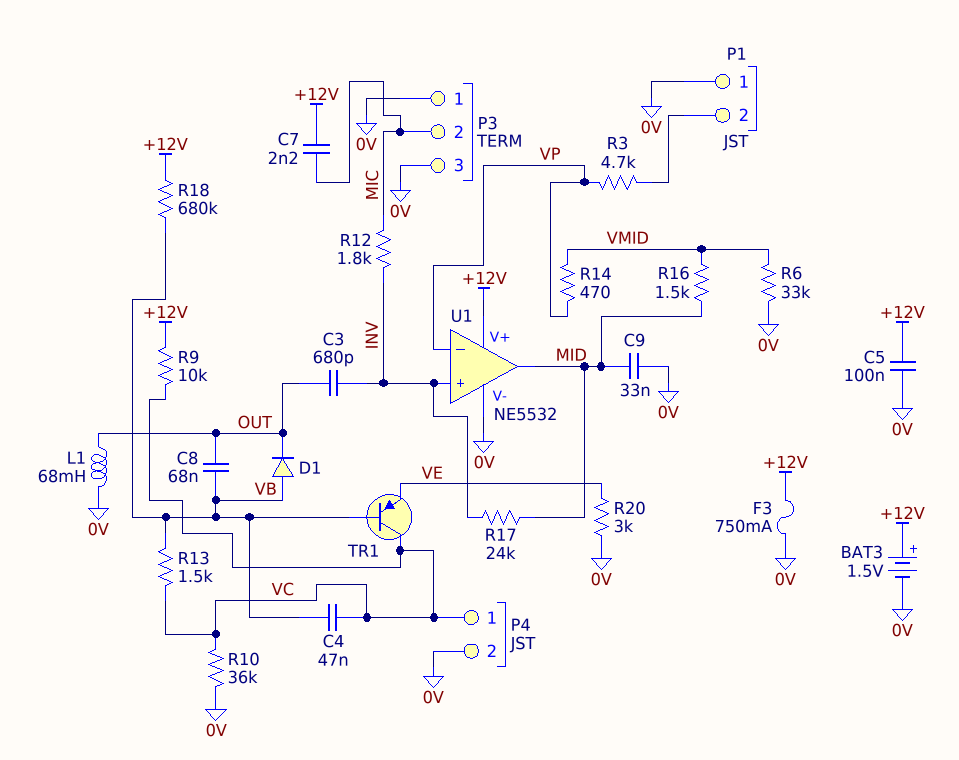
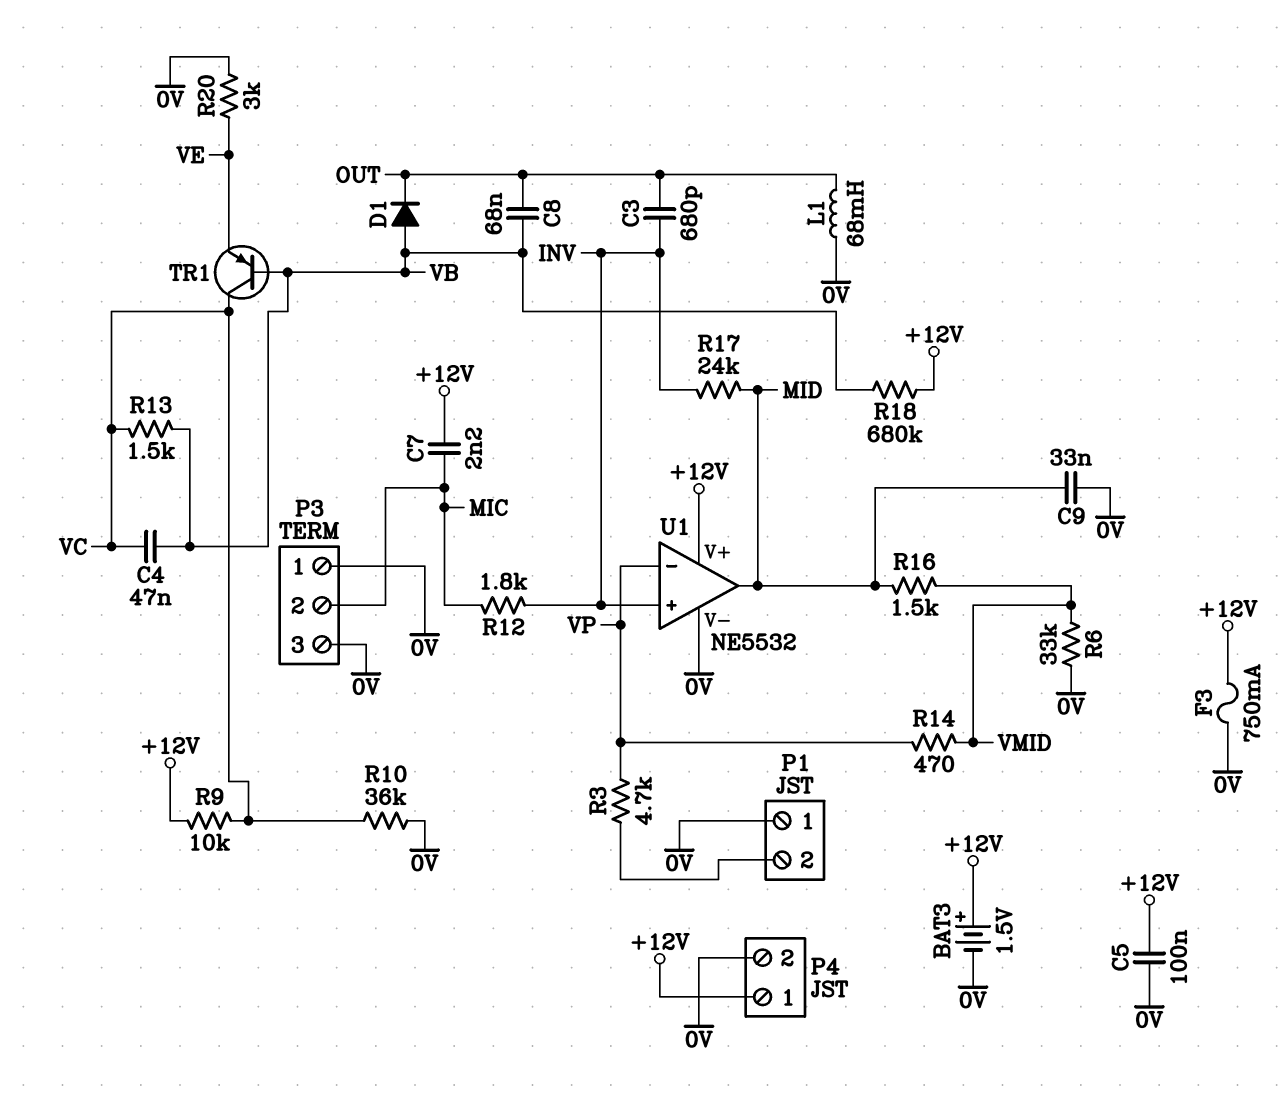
P4 pin 1: VC -> +12V

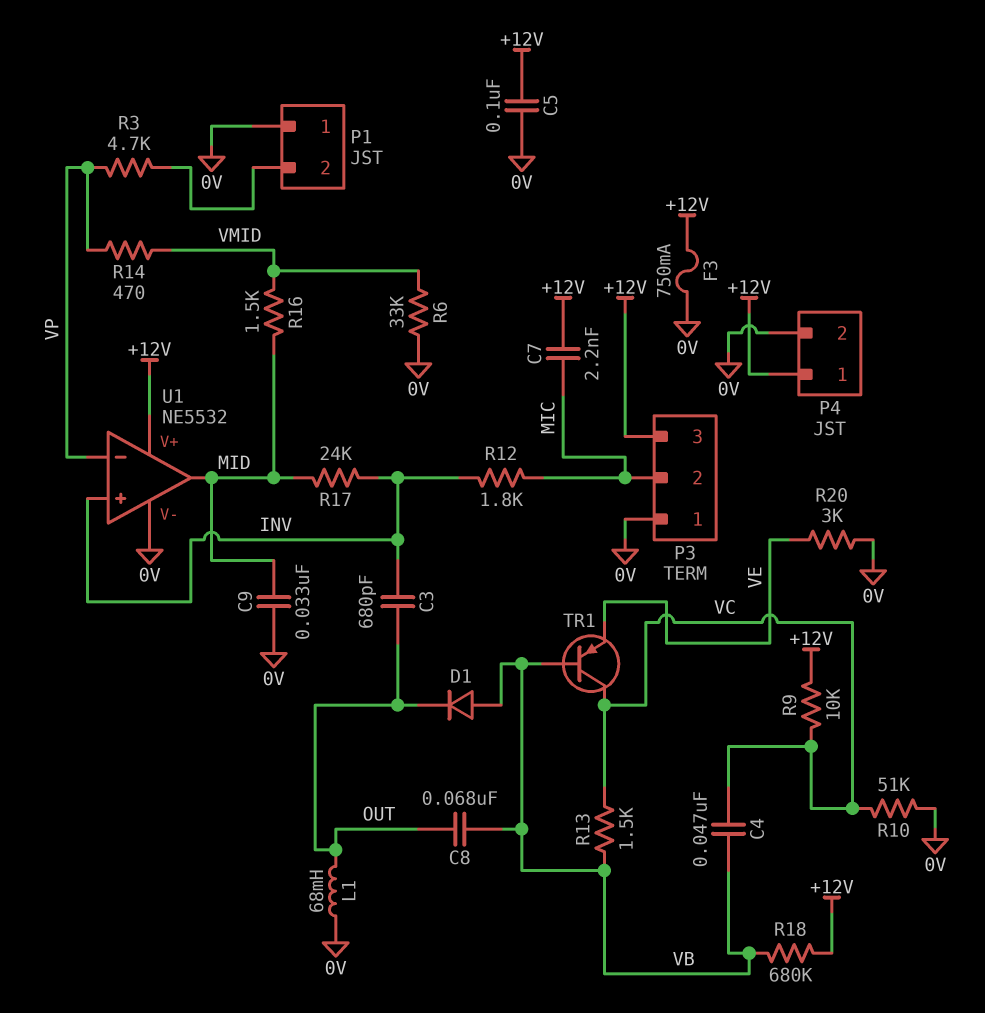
BAT3: 1.5V (plus +12V, minus 0V) -> none
P3 pin 3: 0V -> +12V
R10: 36k (0V, VC) -> 51k (0V, VC)

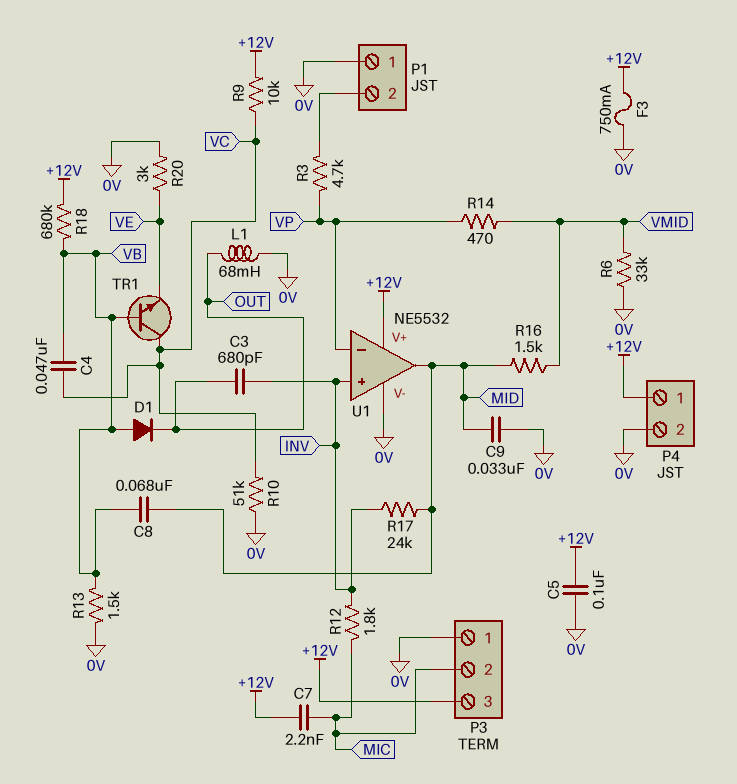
C8: 68nF (OUT, VB) -> 68nF (MID, VB)
R13: 1.5k (VB, VC) -> 1.5k (0V, VB)
TR1: PNP (B VB, C VC, E VE) -> NPN (B VB, C VC, E VE)

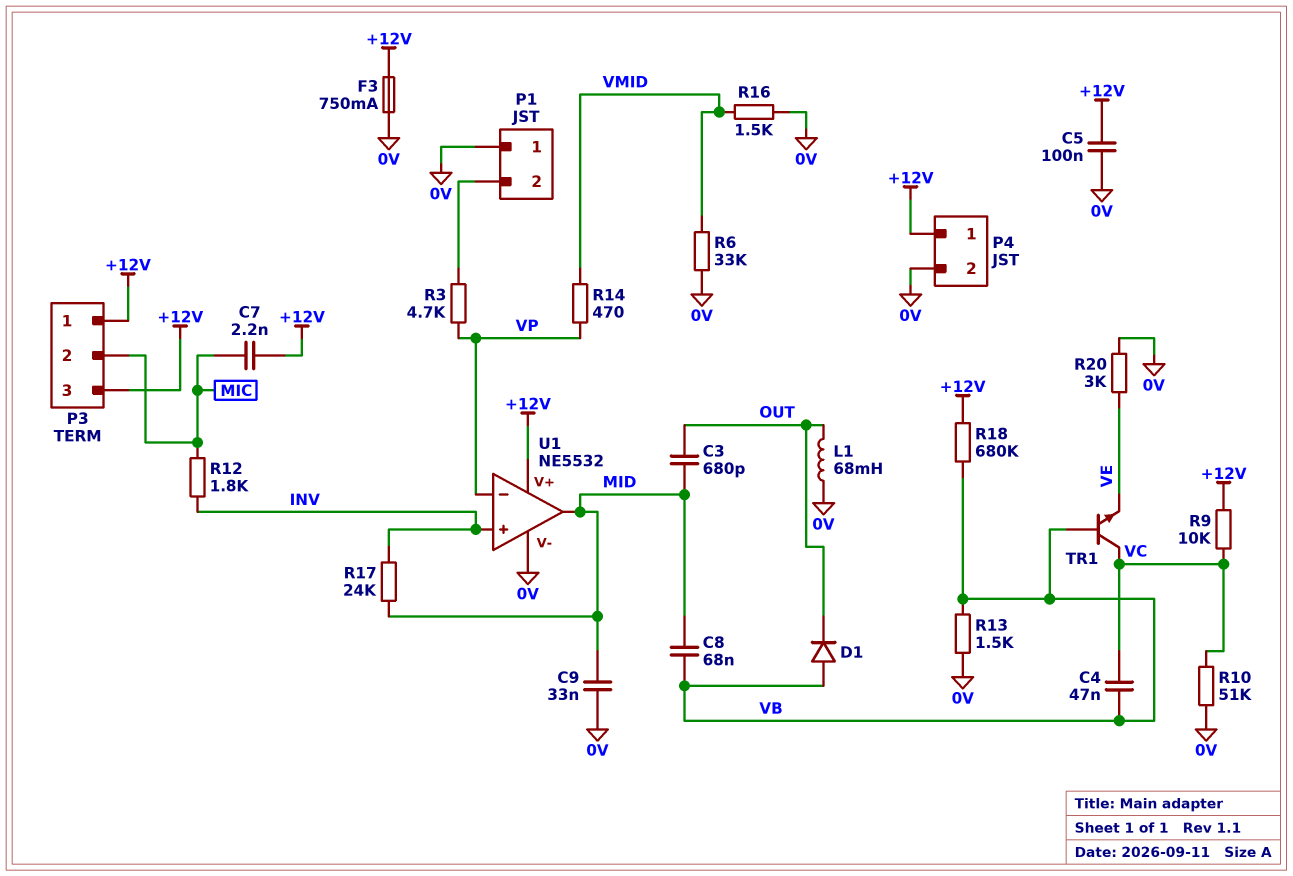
C3: 680pF (INV, OUT) -> 680pF (MID, OUT)
P3 pin 1: 0V -> +12V
R16: 1.5k (MID, VMID) -> 1.5k (0V, VMID)

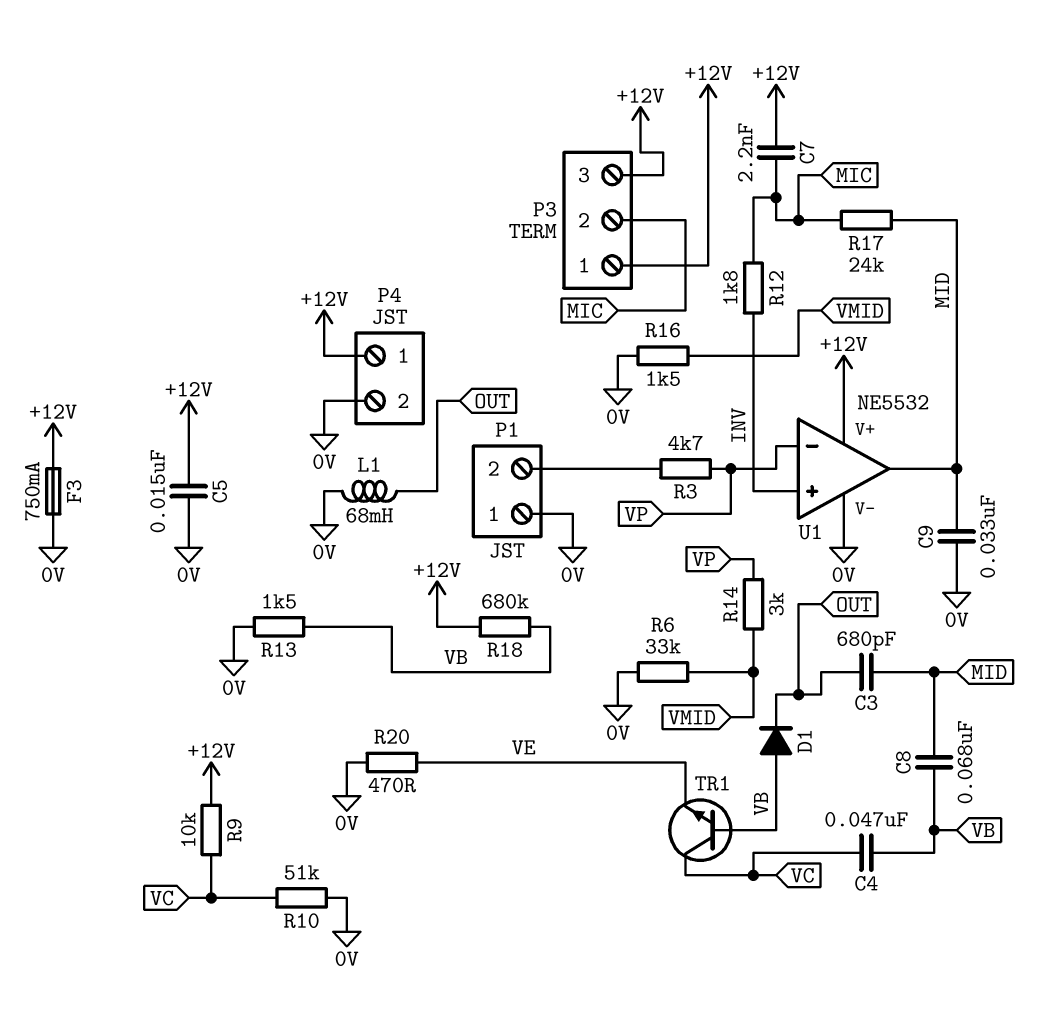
C5: 100nF (+12V, 0V) -> 15nF (+12V, 0V)
R14: 470 (VMID, VP) -> 3k (VMID, VP)
R17: 24k (INV, MID) -> 24k (MIC, MID)
R20: 3k (0V, VE) -> 470 (0V, VE)

